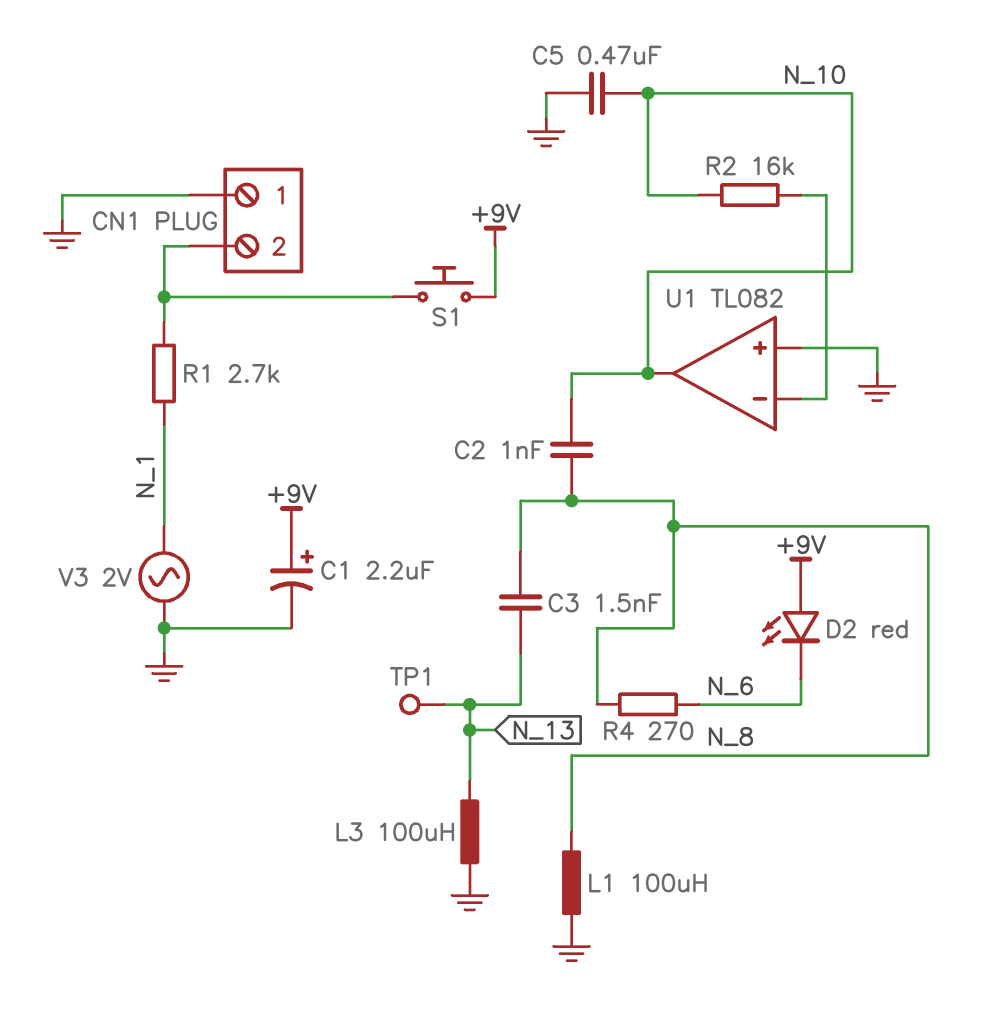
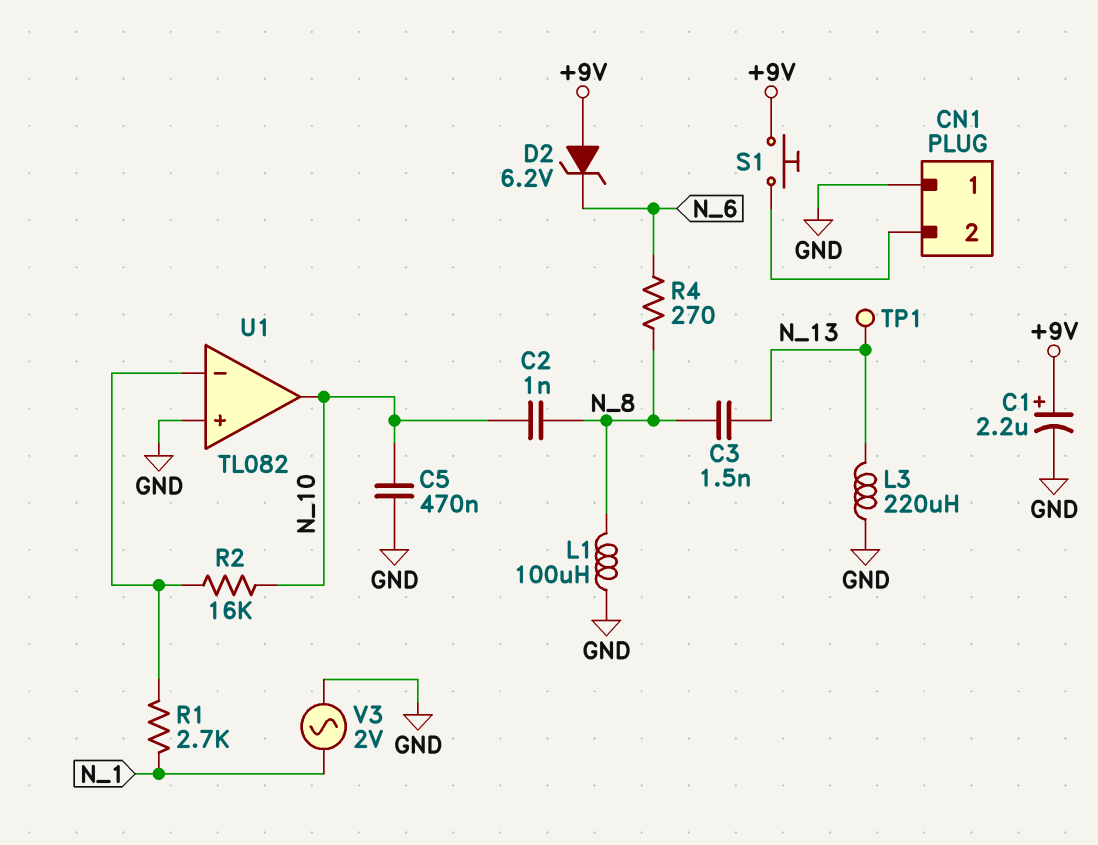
D2: LED red (A +9V, K N_6) -> zener 6.2V (A +9V, K N_6)
L3: 100uH (GND, N_13) -> 220uH (GND, N_13)
R1: 2.7k (CN1/2, N_1) -> 2.7k (N_1, U1/in-)

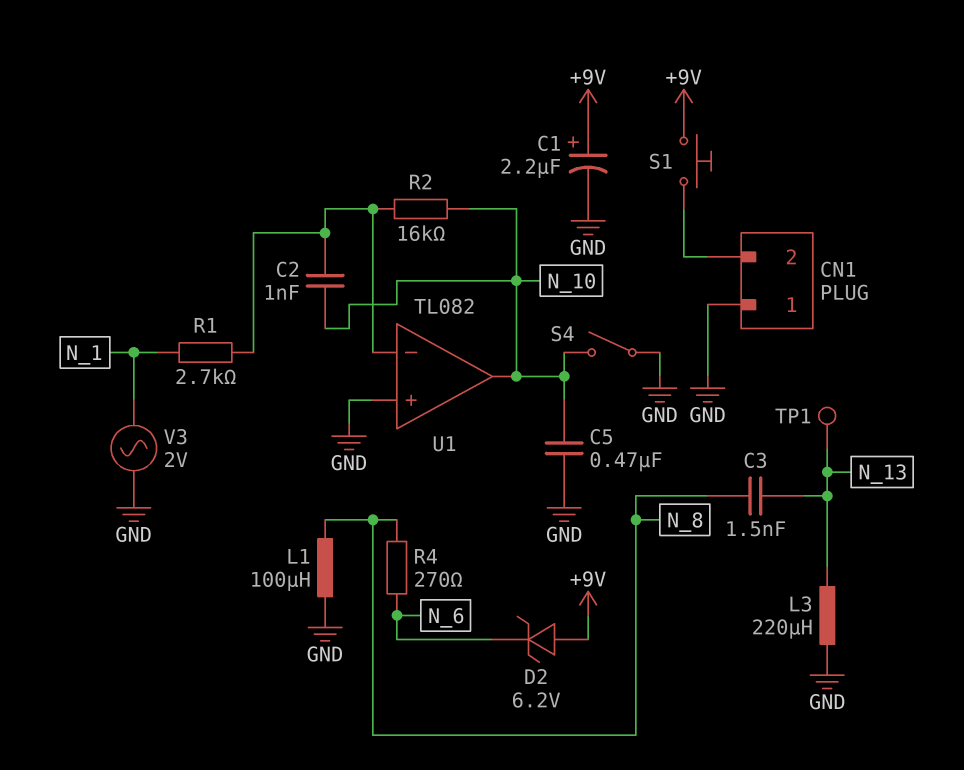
C2: 1nF (N_8, N_10) -> 1nF (N_10, U1/in-)
S4: none -> switch (GND, N_10)

